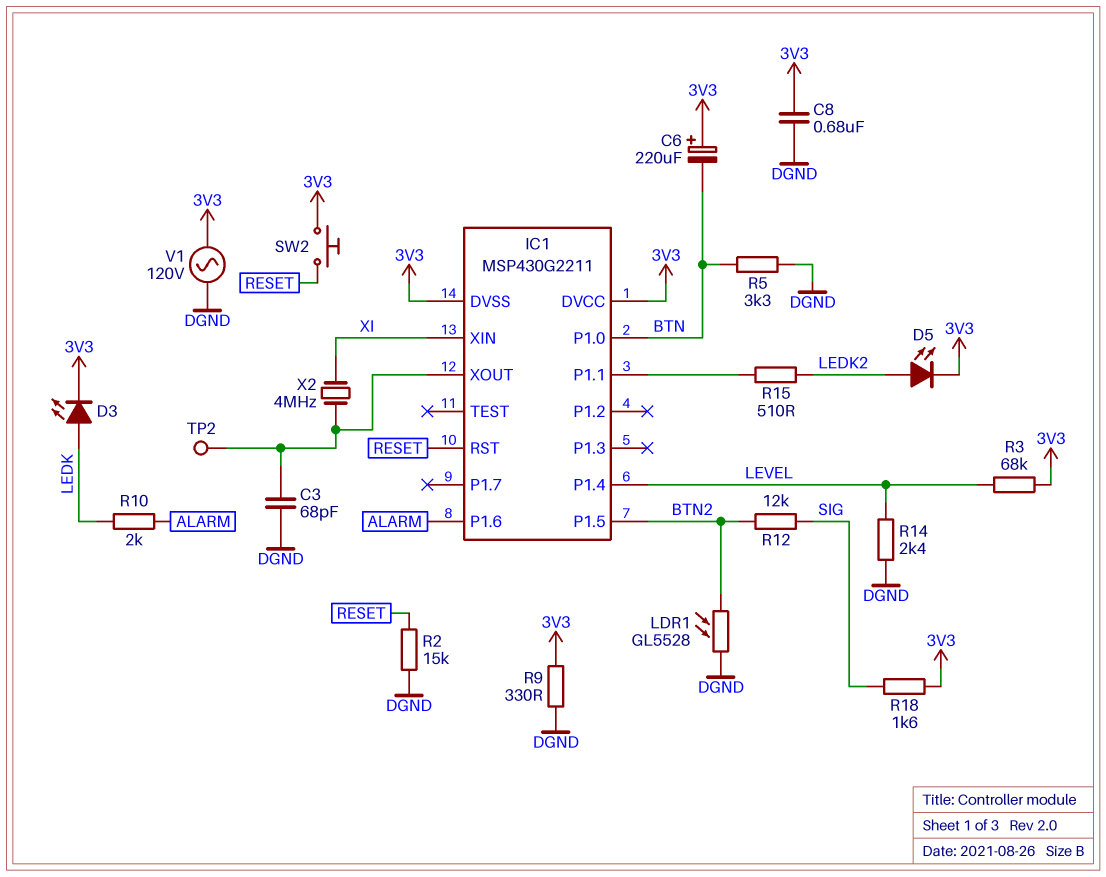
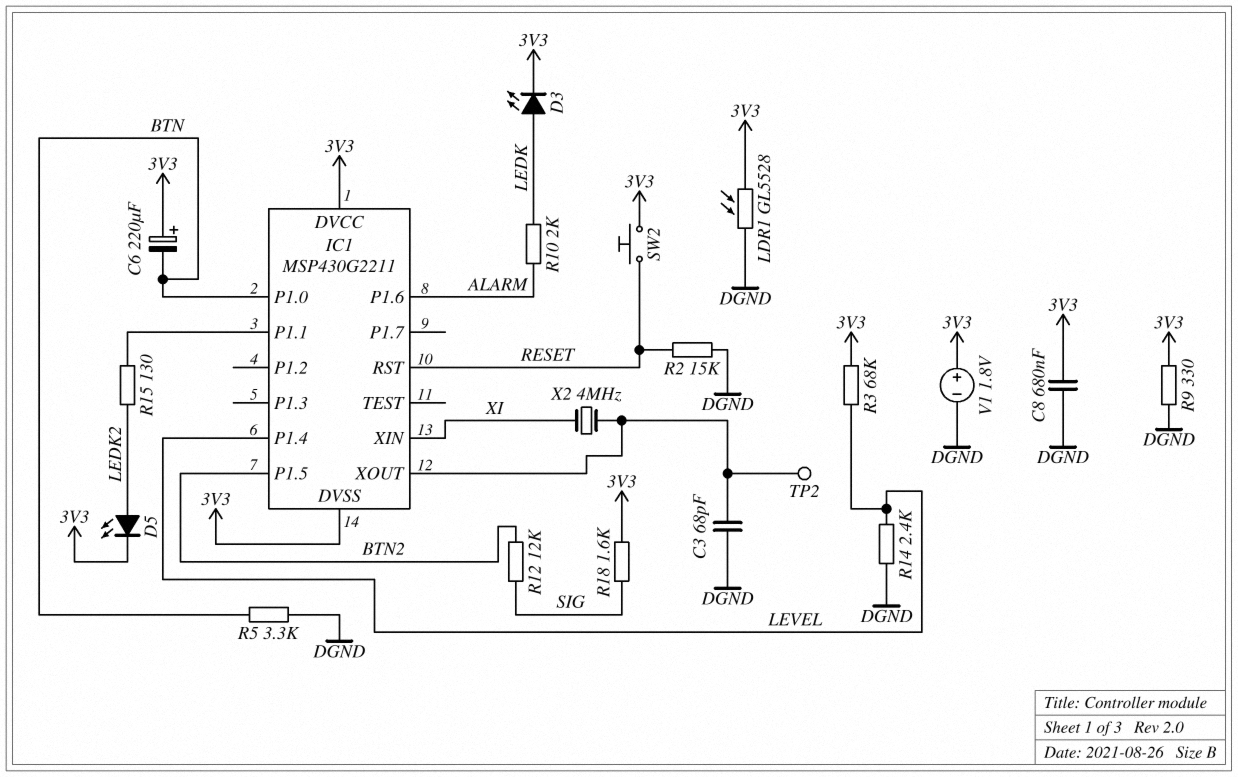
LDR1: GL5528 (BTN2, DGND) -> GL5528 (3V3, DGND)
R15: 510 (IC1/P1.1, LEDK2) -> 130 (IC1/P1.1, LEDK2)
V1: AC 120V (3V3, DGND) -> 1.8V (plus 3V3, minus DGND)

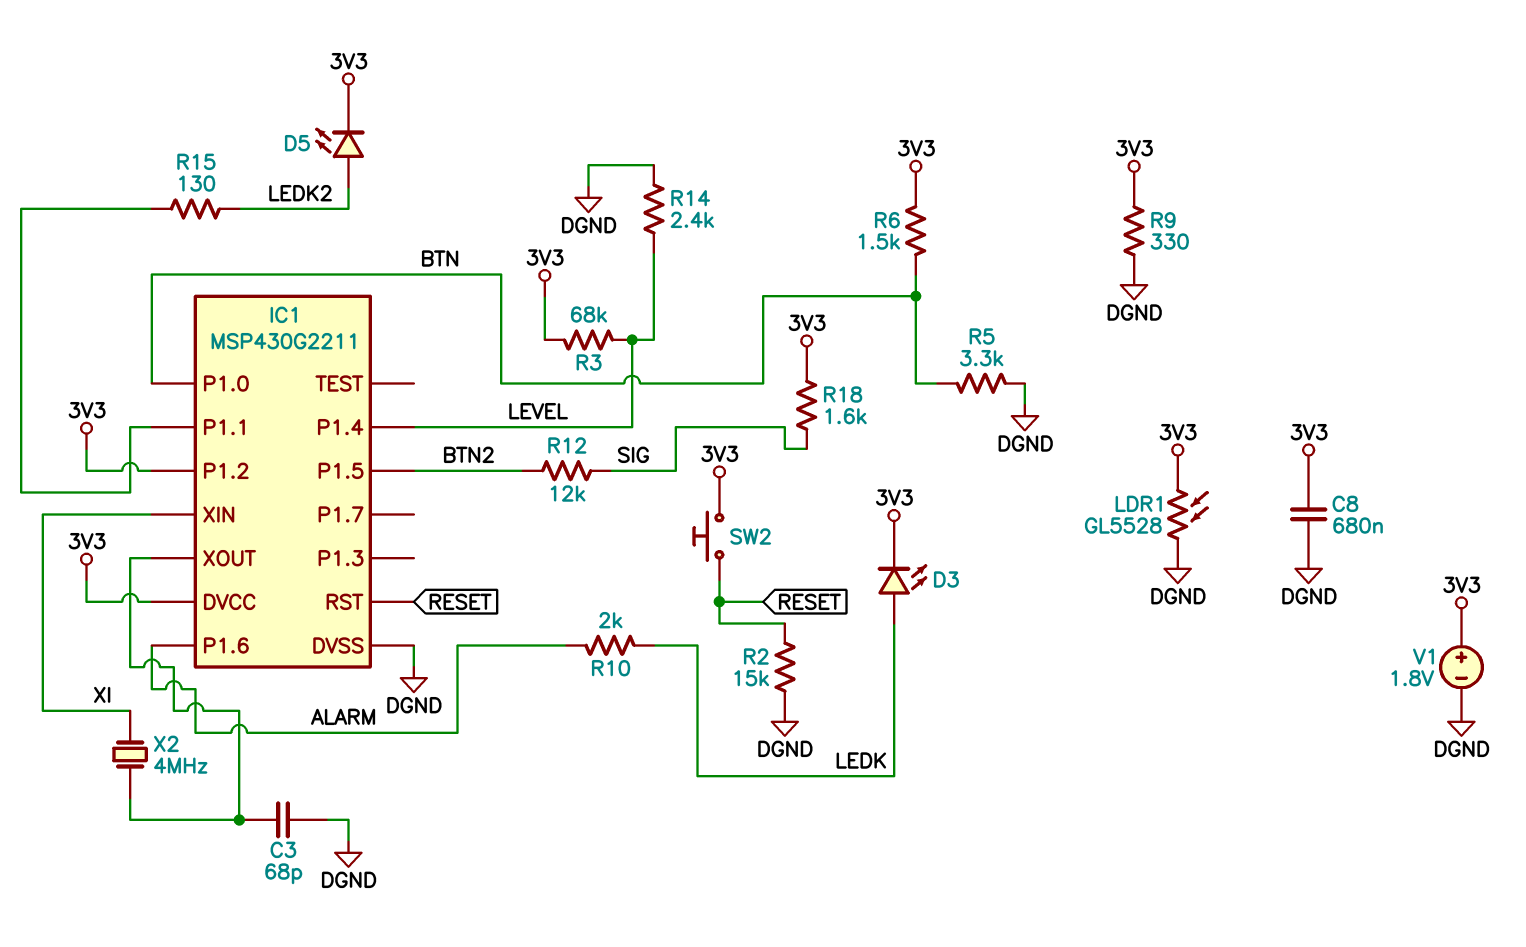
C6: 220uF (plus 3V3, minus BTN) -> none
IC1 pin DVSS: 3V3 -> DGND
IC1 pin P1.2: none -> 3V3
R6: none -> 1.5k (3V3, BTN)
TP2: test point (IC1/XOUT) -> none

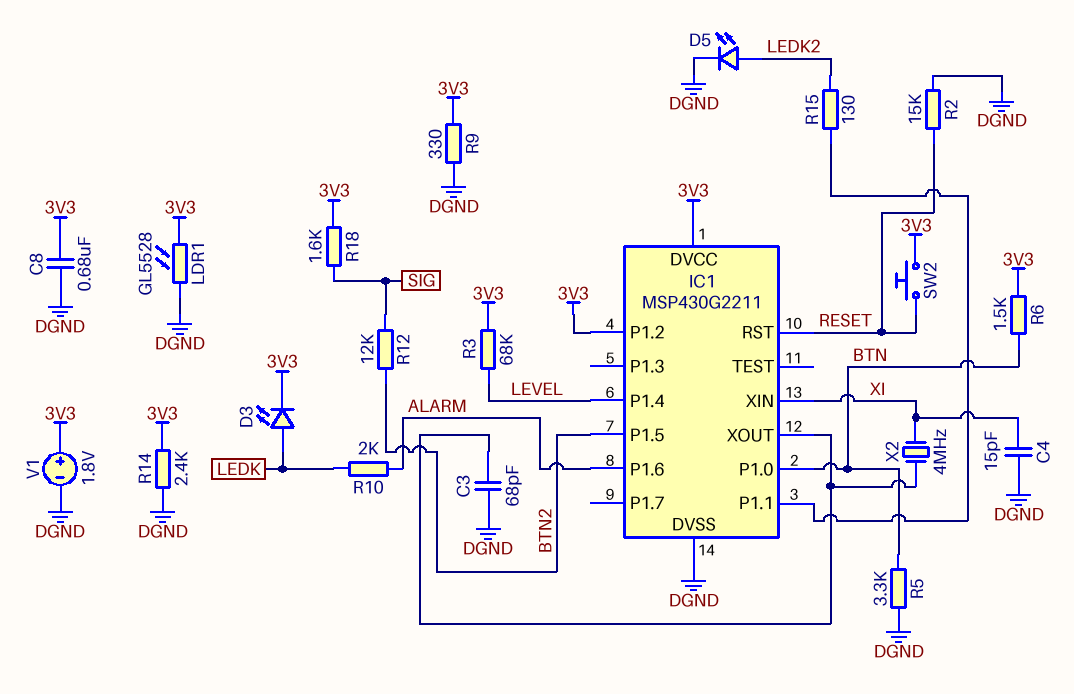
C4: none -> 15pF (DGND, XI)
D5: LED (A LEDK2, K 3V3) -> LED (A LEDK2, K DGND)
R14: 2.4k (DGND, LEVEL) -> 2.4k (3V3, DGND)

